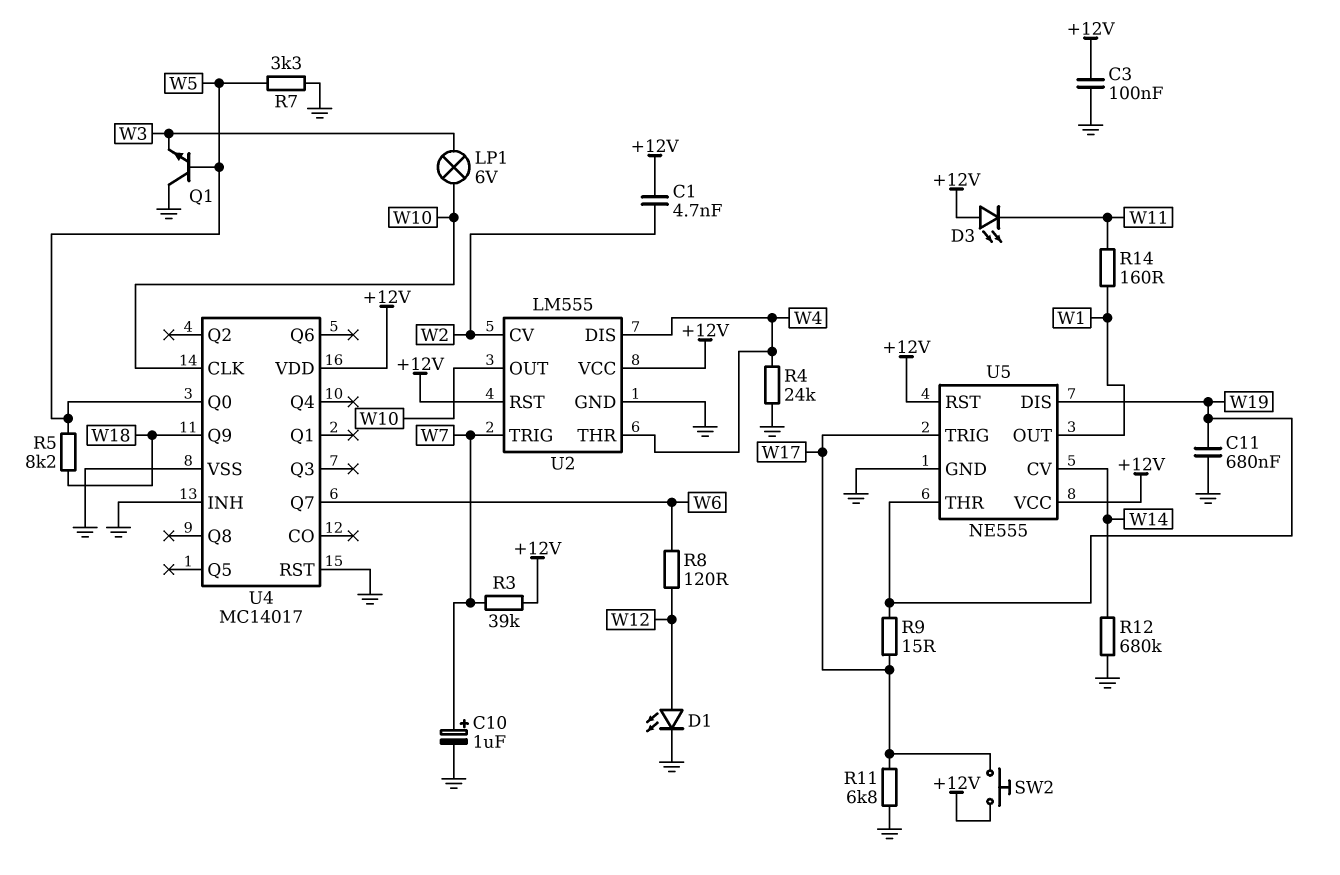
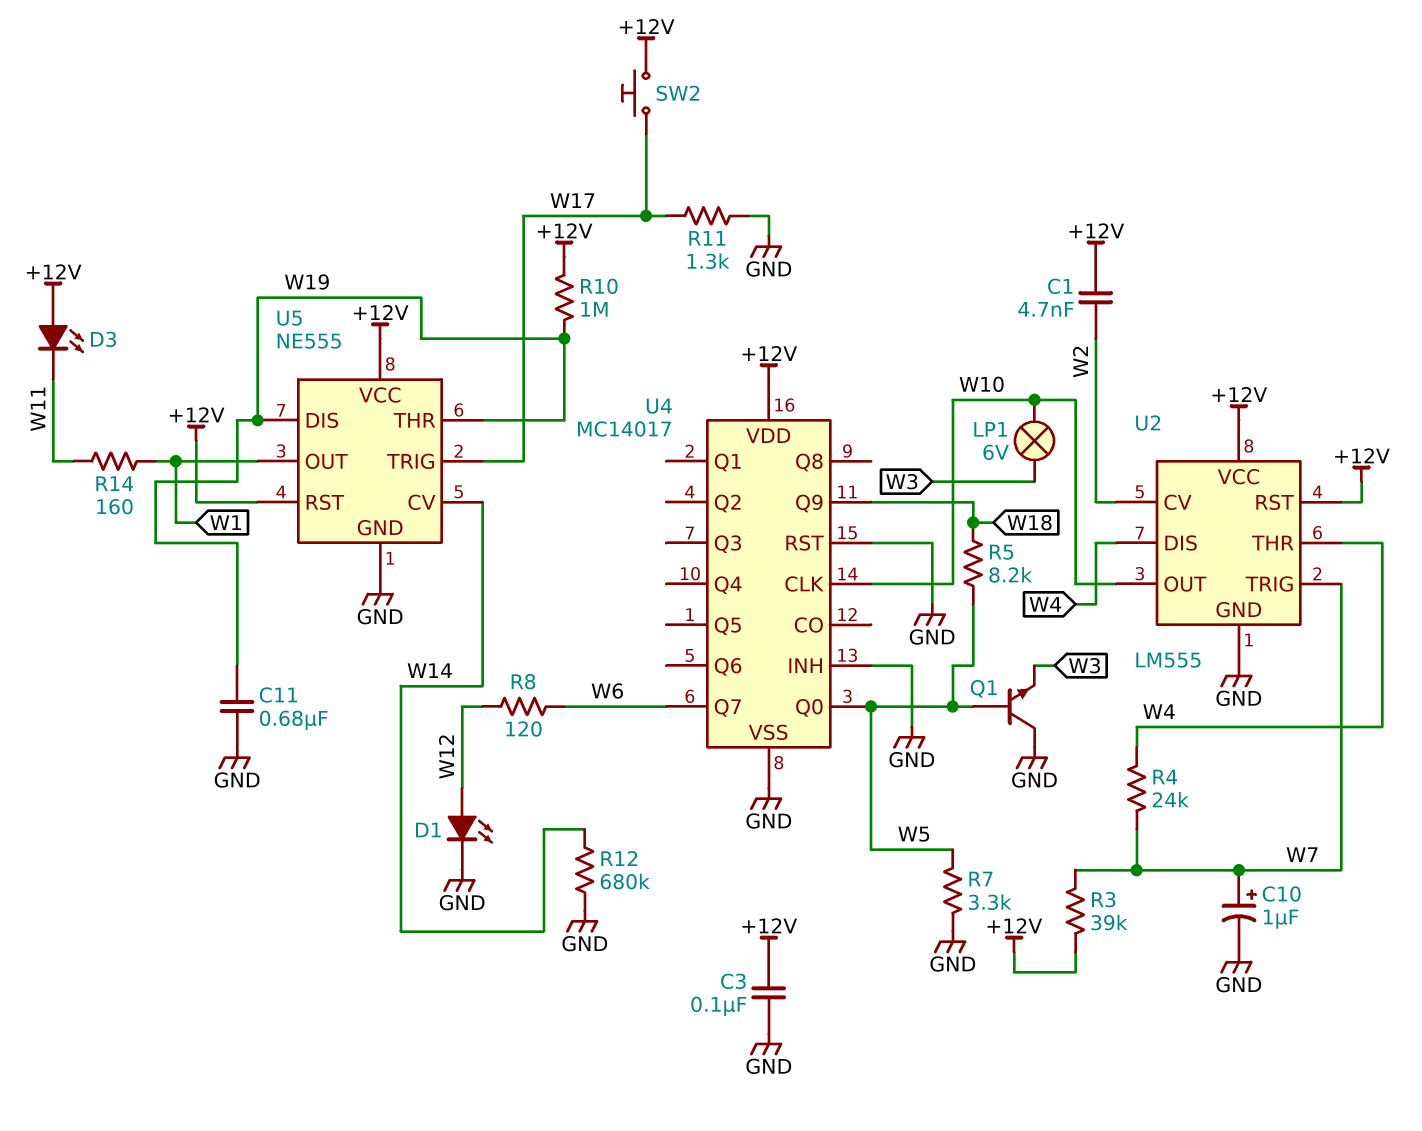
R4: 24k (GND, W4) -> 24k (W4, W7)
R9: 15 (W17, W19) -> none
R10: none -> 1M (+12V, W19)
R11: 6.8k (GND, W17) -> 1.3k (GND, W17)

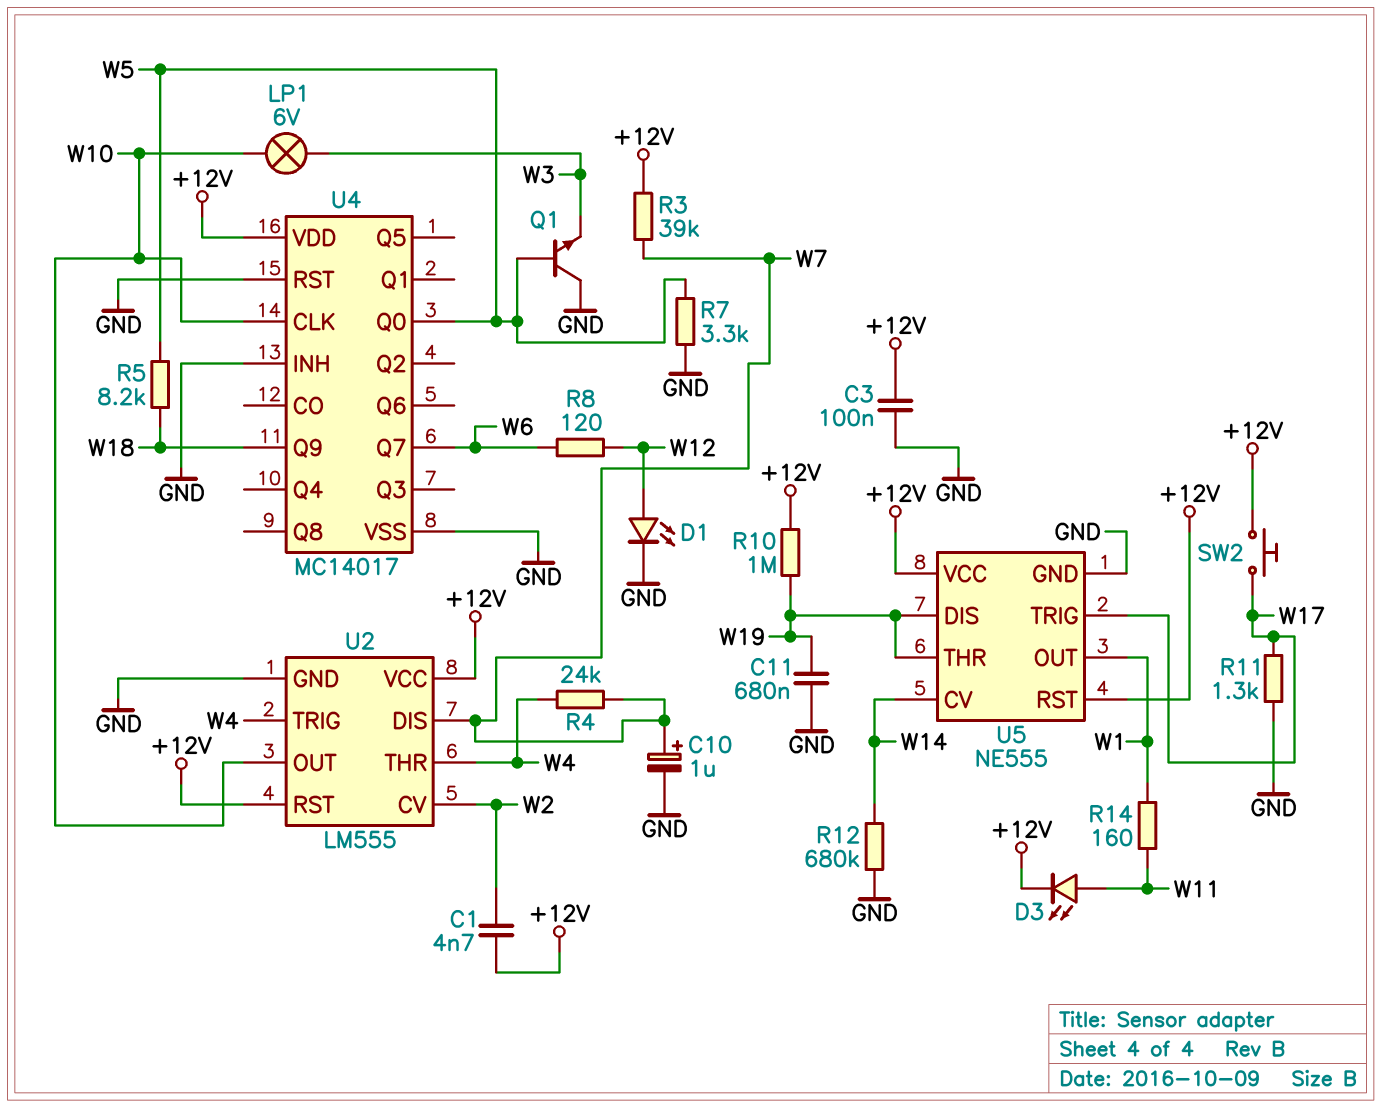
D3: LED (A +12V, K W11) -> LED (A W11, K +12V)
U2 pin DIS: W4 -> W7
U2 pin TRIG: W7 -> W4

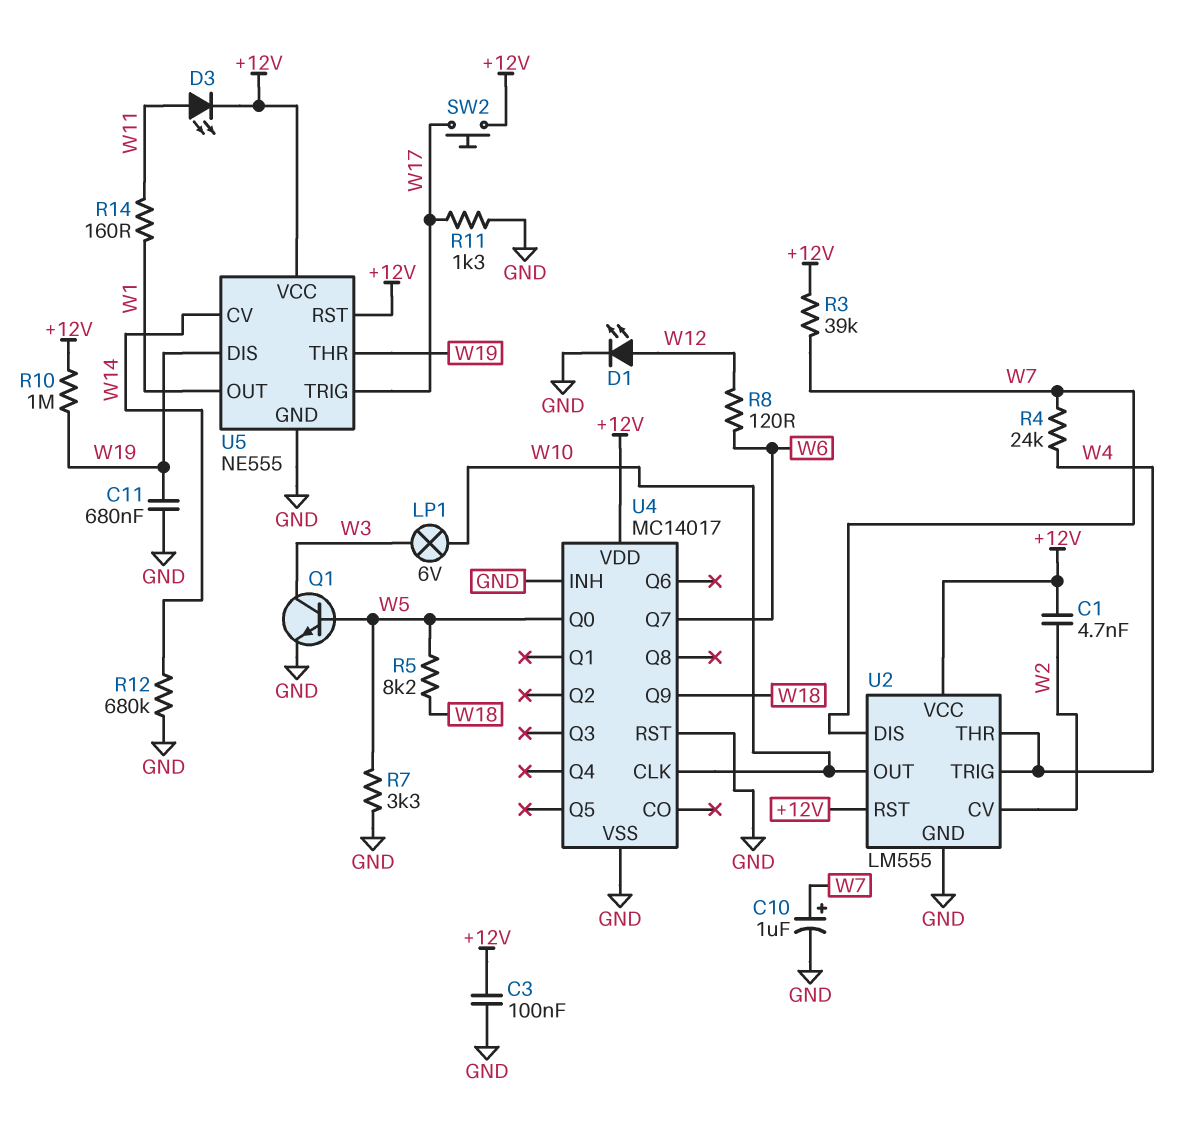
Q1: NPN (B W5, C GND, E W3) -> NPN (B W5, C W3, E GND)

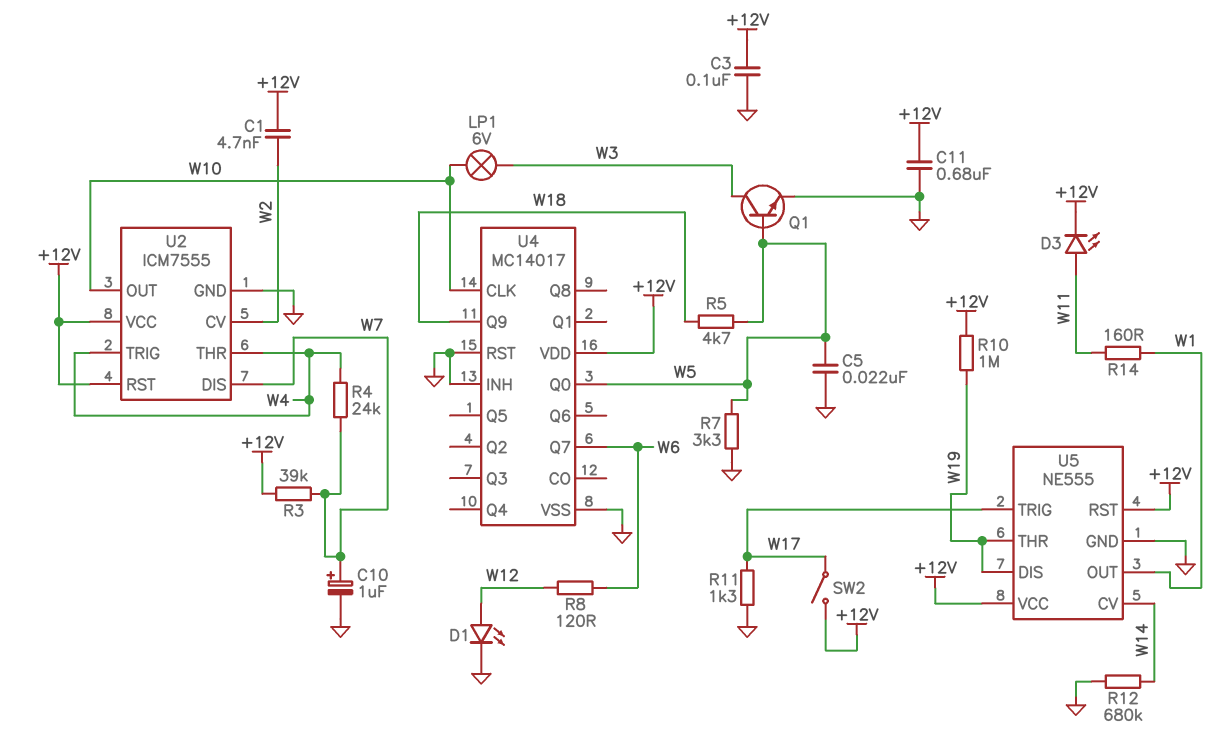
C5: none -> 22nF (GND, W5)
C11: 680nF (GND, W19) -> 680nF (+12V, GND)
R5: 8.2k (W5, W18) -> 4.7k (W5, W18)
SW2: button (+12V, W17) -> switch (+12V, W17)
U2: LM555 -> ICM7555

